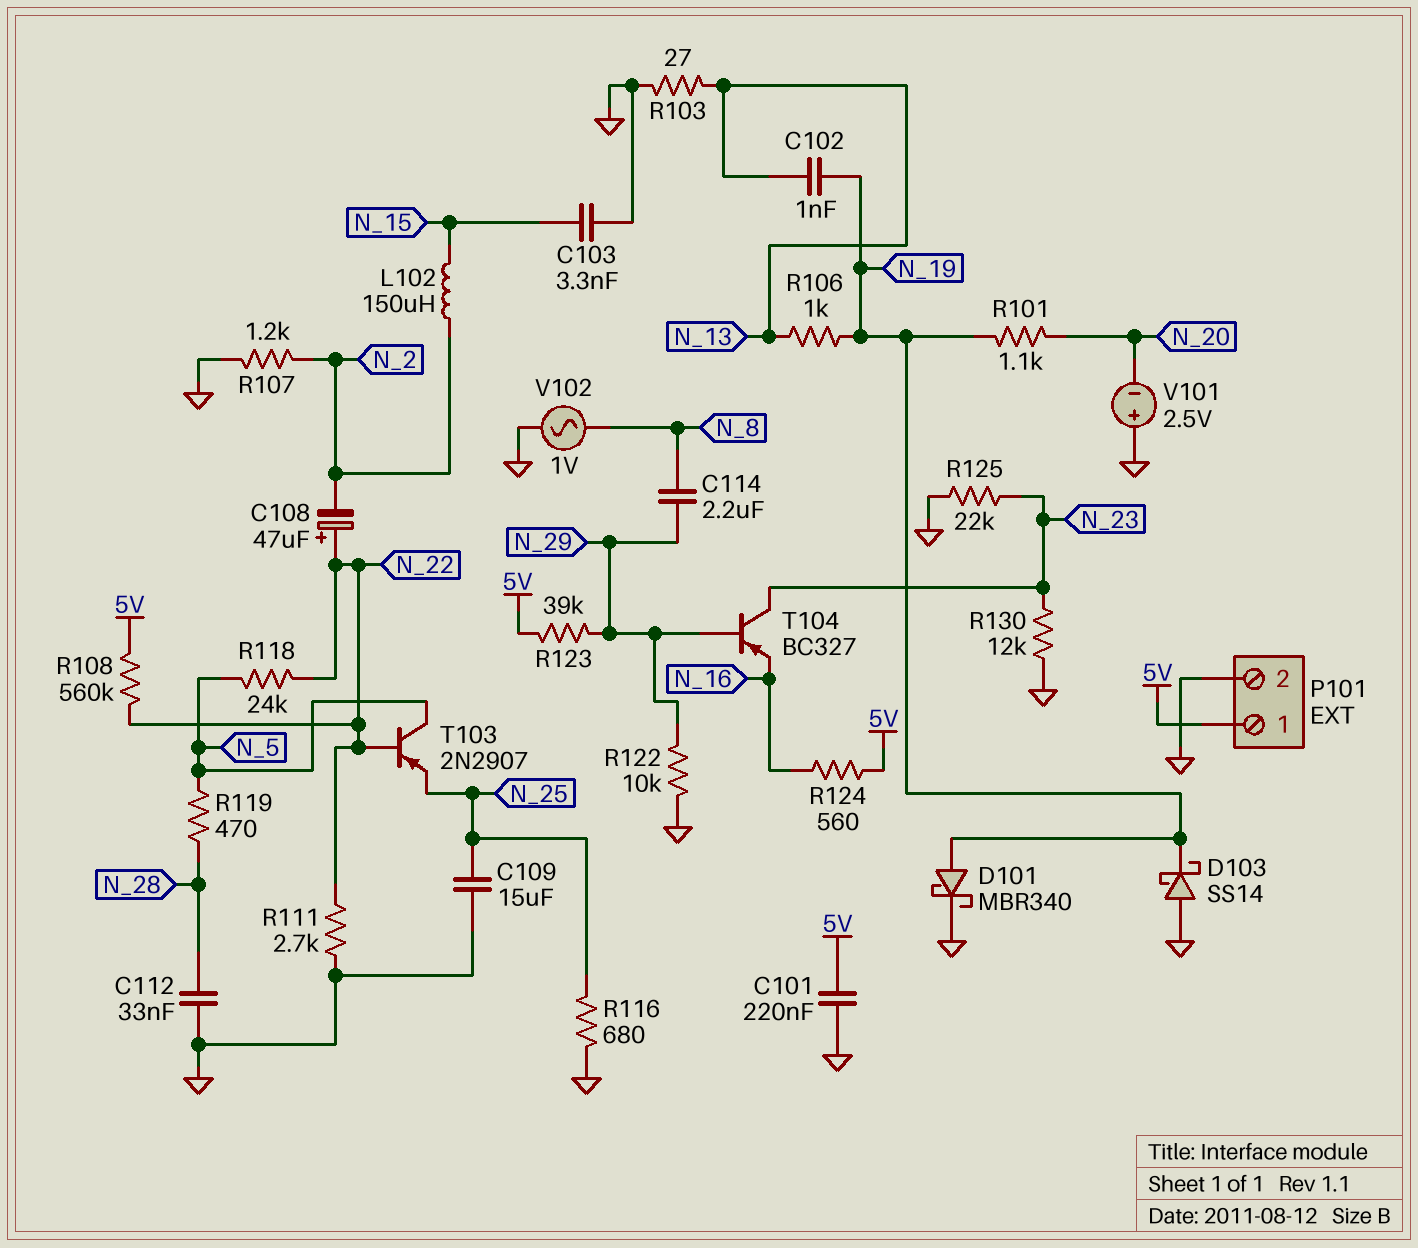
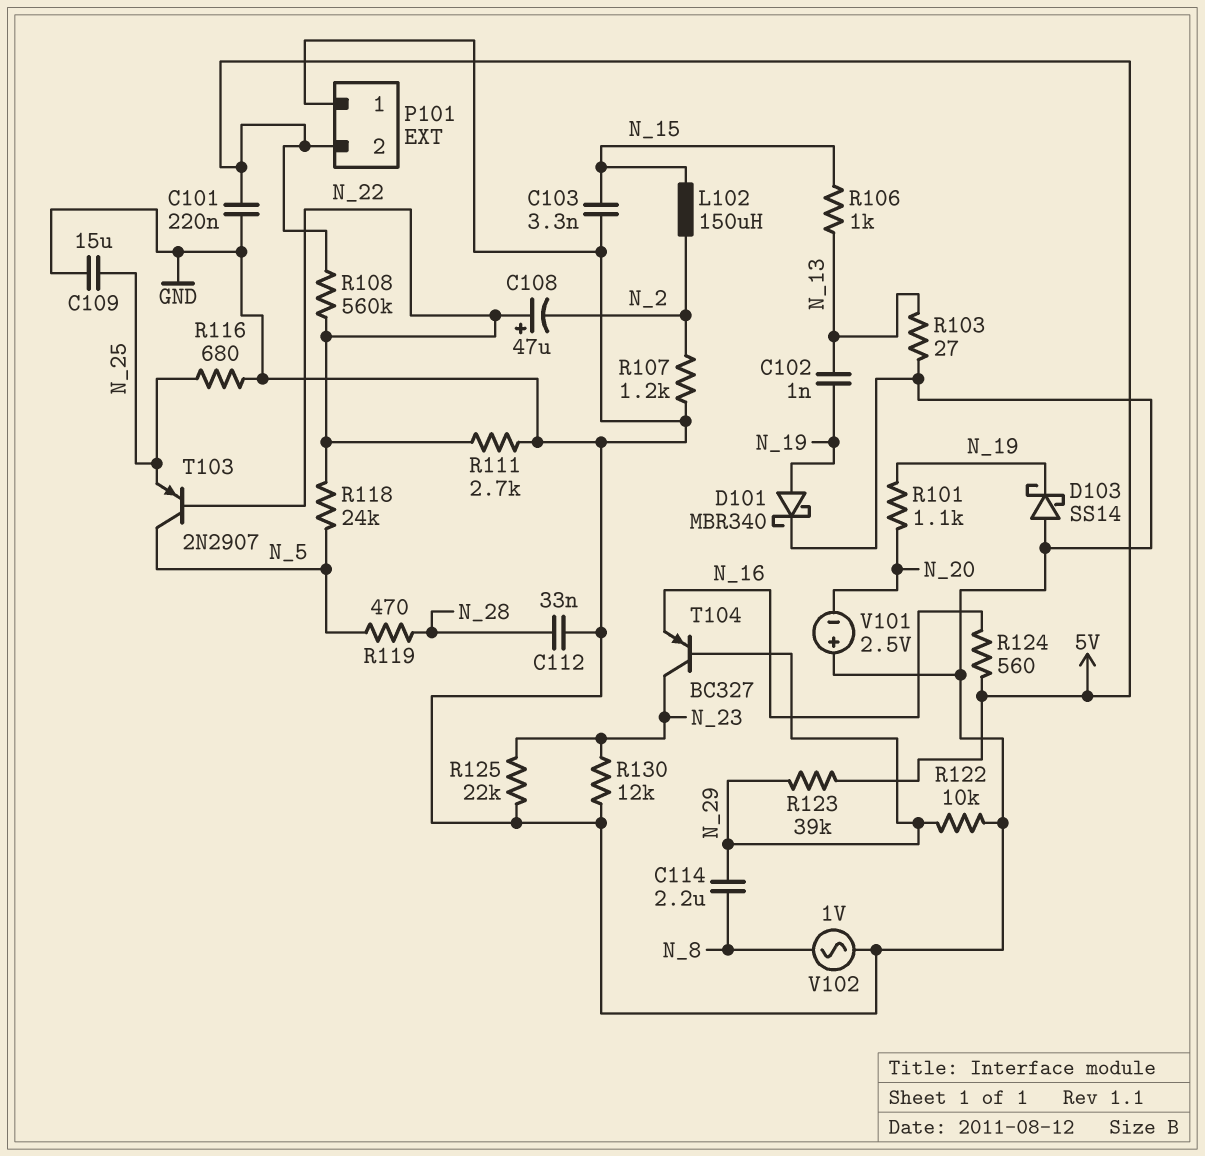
P101 pin 1: 5V -> GND
P101 pin 2: GND -> 5V
R106: 1k (N_13, N_19) -> 1k (N_13, N_15)

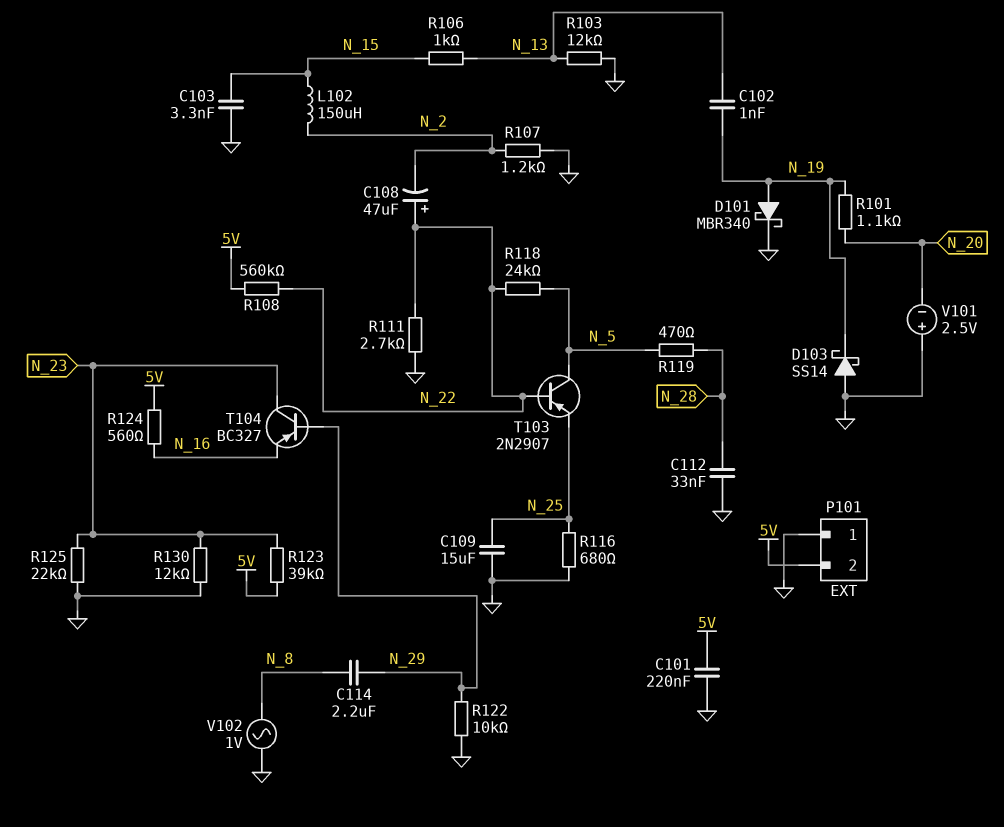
R103: 27 (GND, N_13) -> 12k (GND, N_13)
R123: 39k (5V, N_29) -> 39k (5V, N_23)

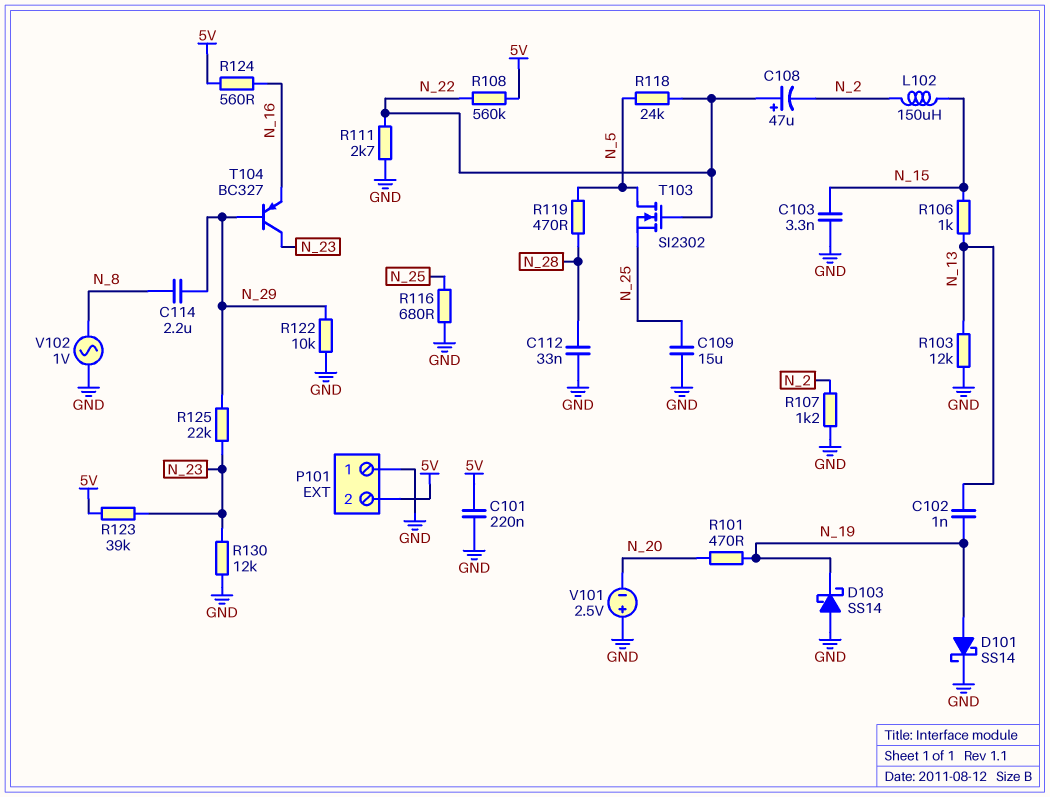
D101: schottky MBR340 (A N_19, K GND) -> schottky SS14 (A N_19, K GND)
R101: 1.1k (N_19, N_20) -> 470 (N_19, N_20)
R125: 22k (GND, N_23) -> 22k (N_23, N_29)
T103: PNP 2N2907 (B N_22, C N_5, E N_25) -> NMOS SI2302 (G N_22, D N_5, S N_25)

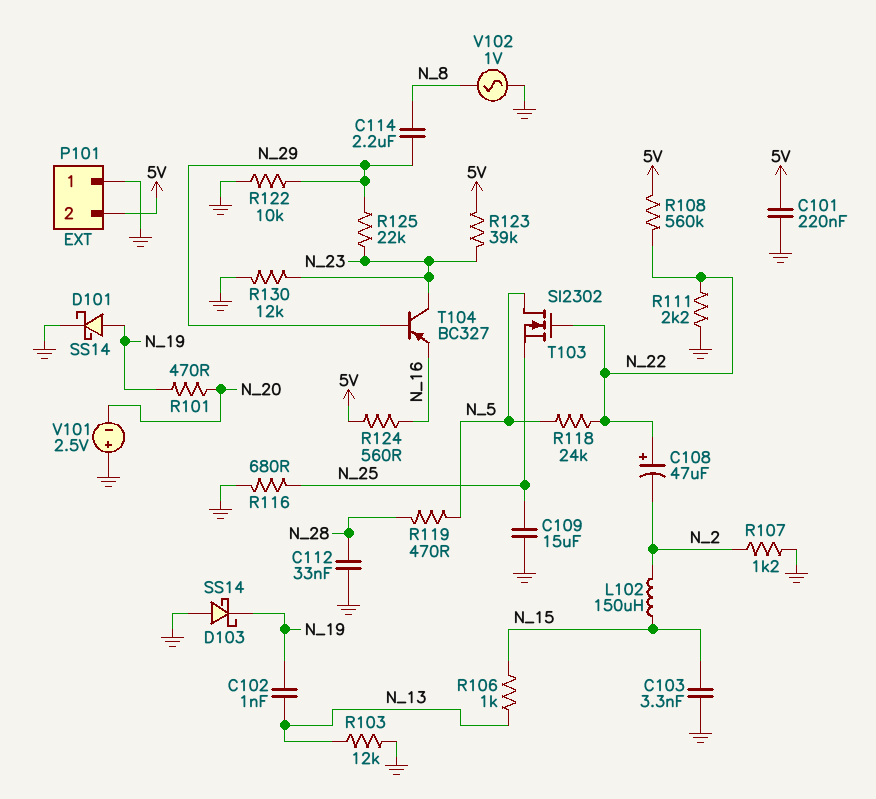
R111: 2.7k (GND, N_22) -> 2.2k (GND, N_22)

